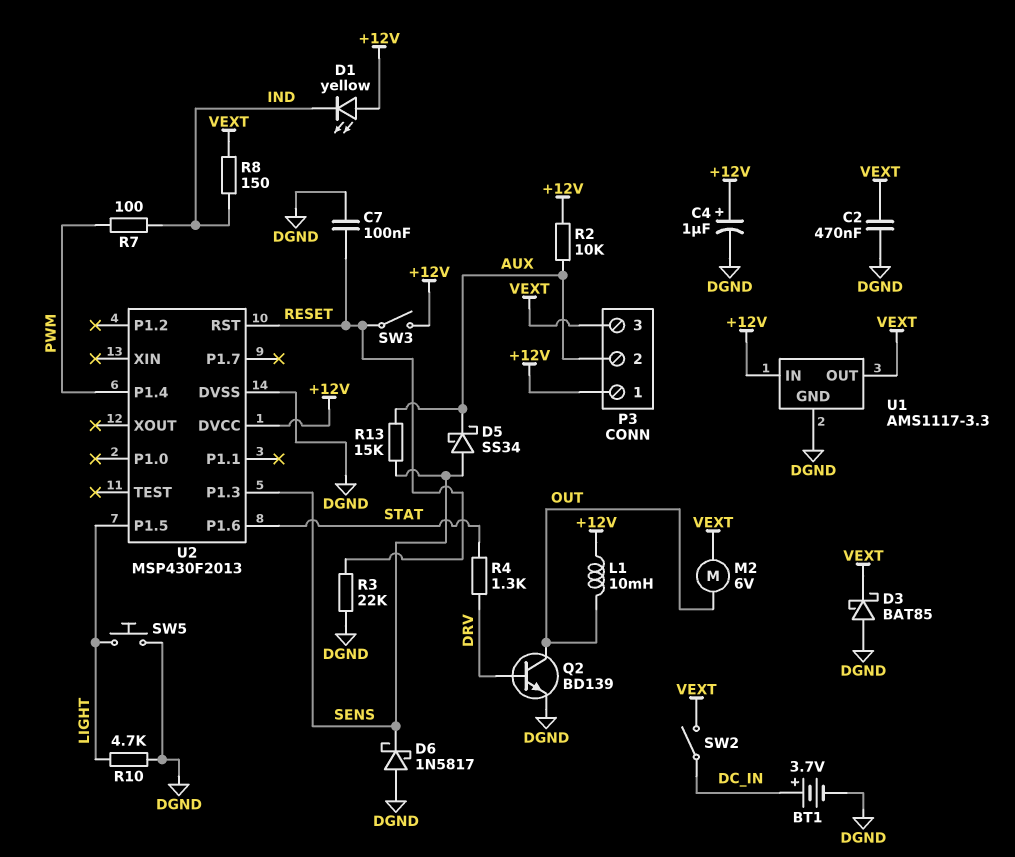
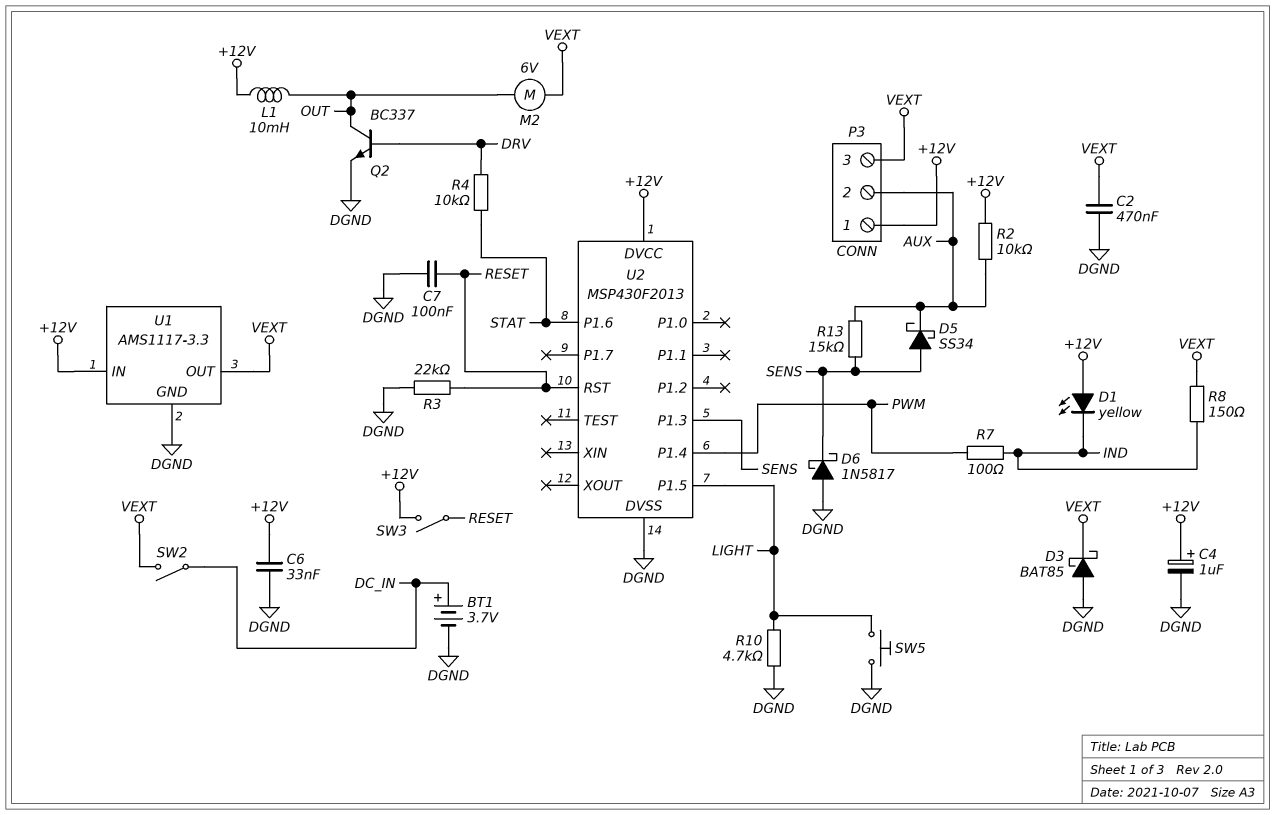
C6: none -> 33nF (+12V, DGND)
Q2: NPN BD139 (B DRV, C OUT, E DGND) -> NPN BC337 (B DRV, C OUT, E DGND)
R4: 1.3k (DRV, STAT) -> 10k (DRV, STAT)

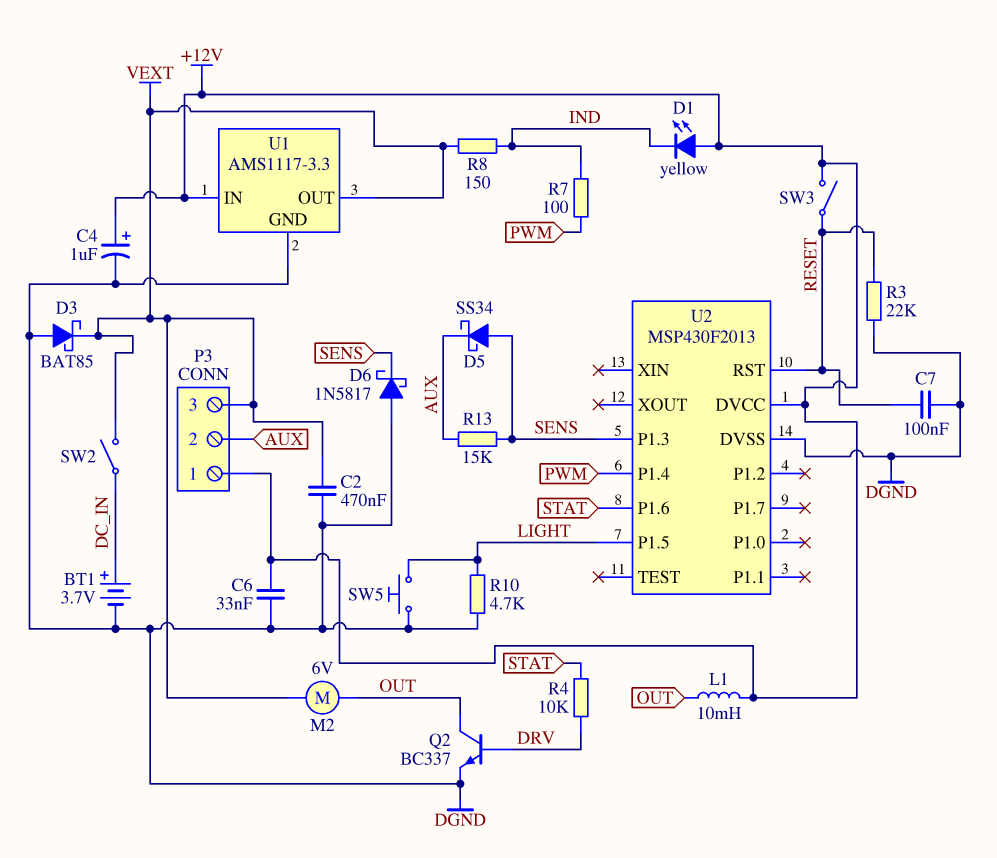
R2: 10k (+12V, AUX) -> none

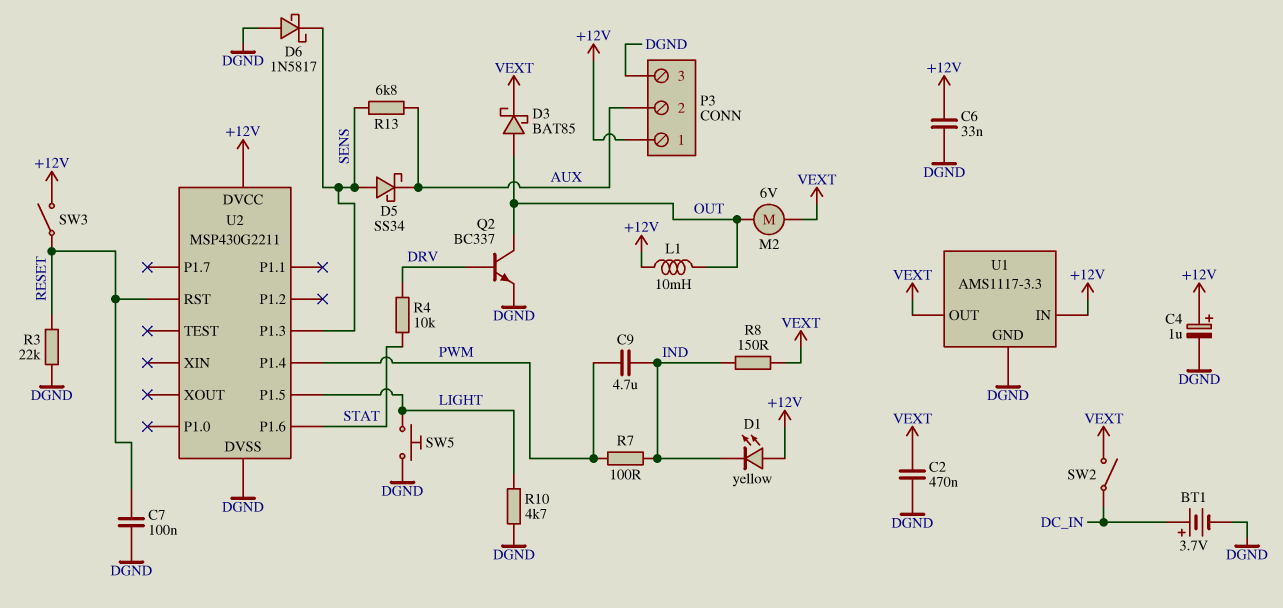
C9: none -> 4.7uF (IND, PWM)
D3: schottky BAT85 (A DGND, K VEXT) -> schottky BAT85 (A OUT, K VEXT)
P3 pin 3: VEXT -> DGND
R13: 15k (AUX, SENS) -> 6.8k (AUX, SENS)
U2: MSP430F2013 -> MSP430G2211

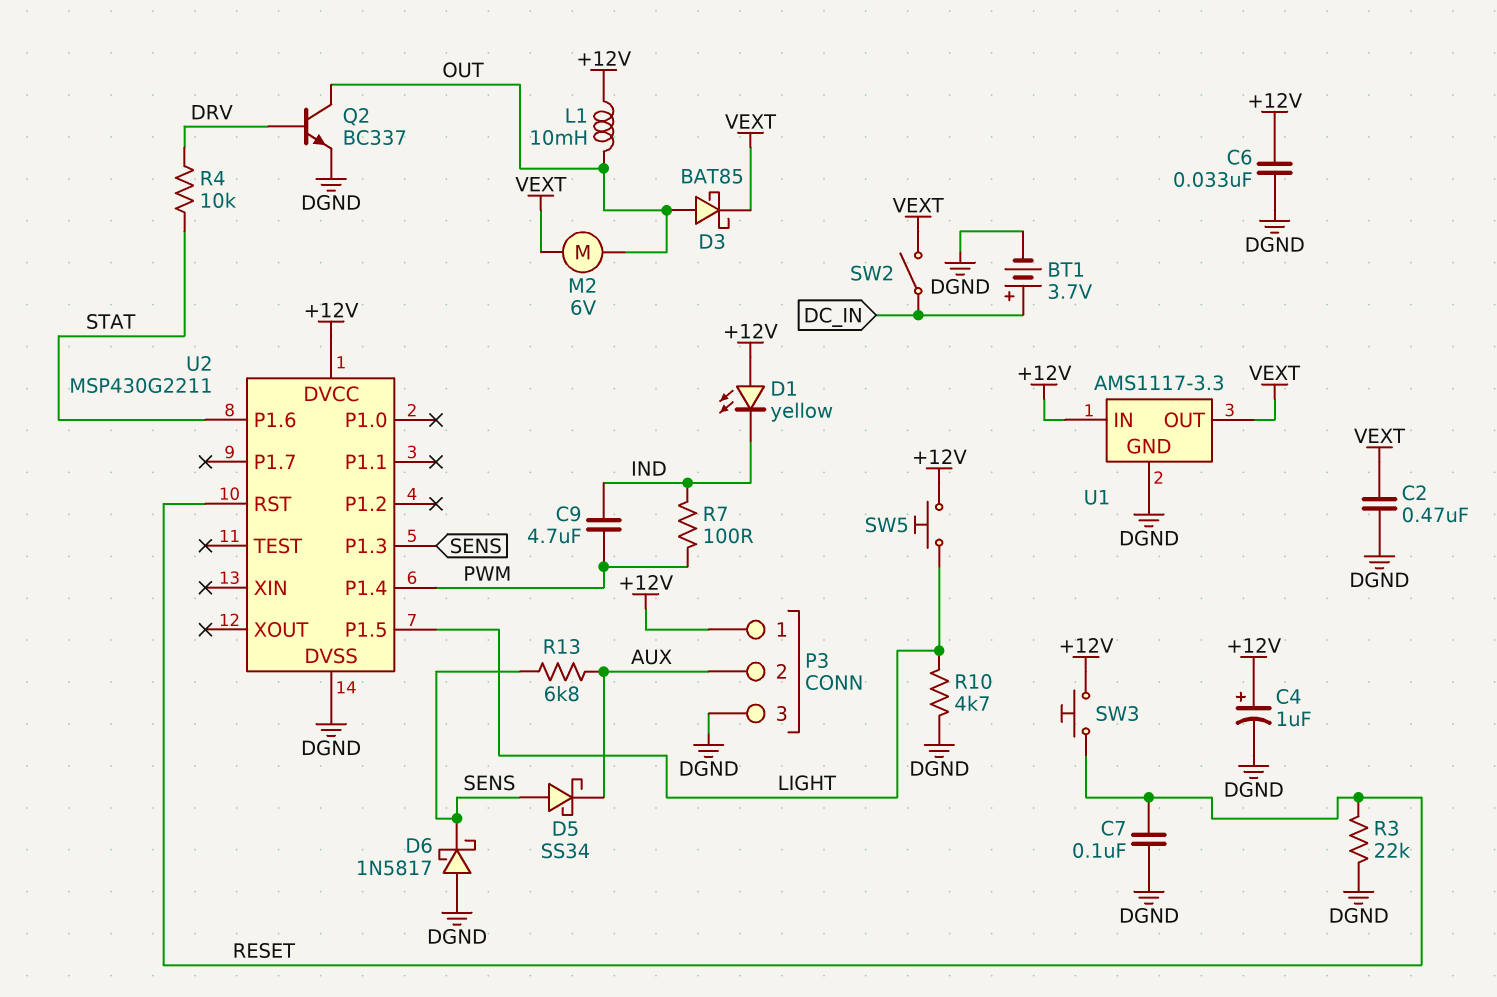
R8: 150 (IND, VEXT) -> none
SW3: switch (+12V, RESET) -> button (+12V, RESET)
SW5: button (DGND, LIGHT) -> button (+12V, LIGHT)

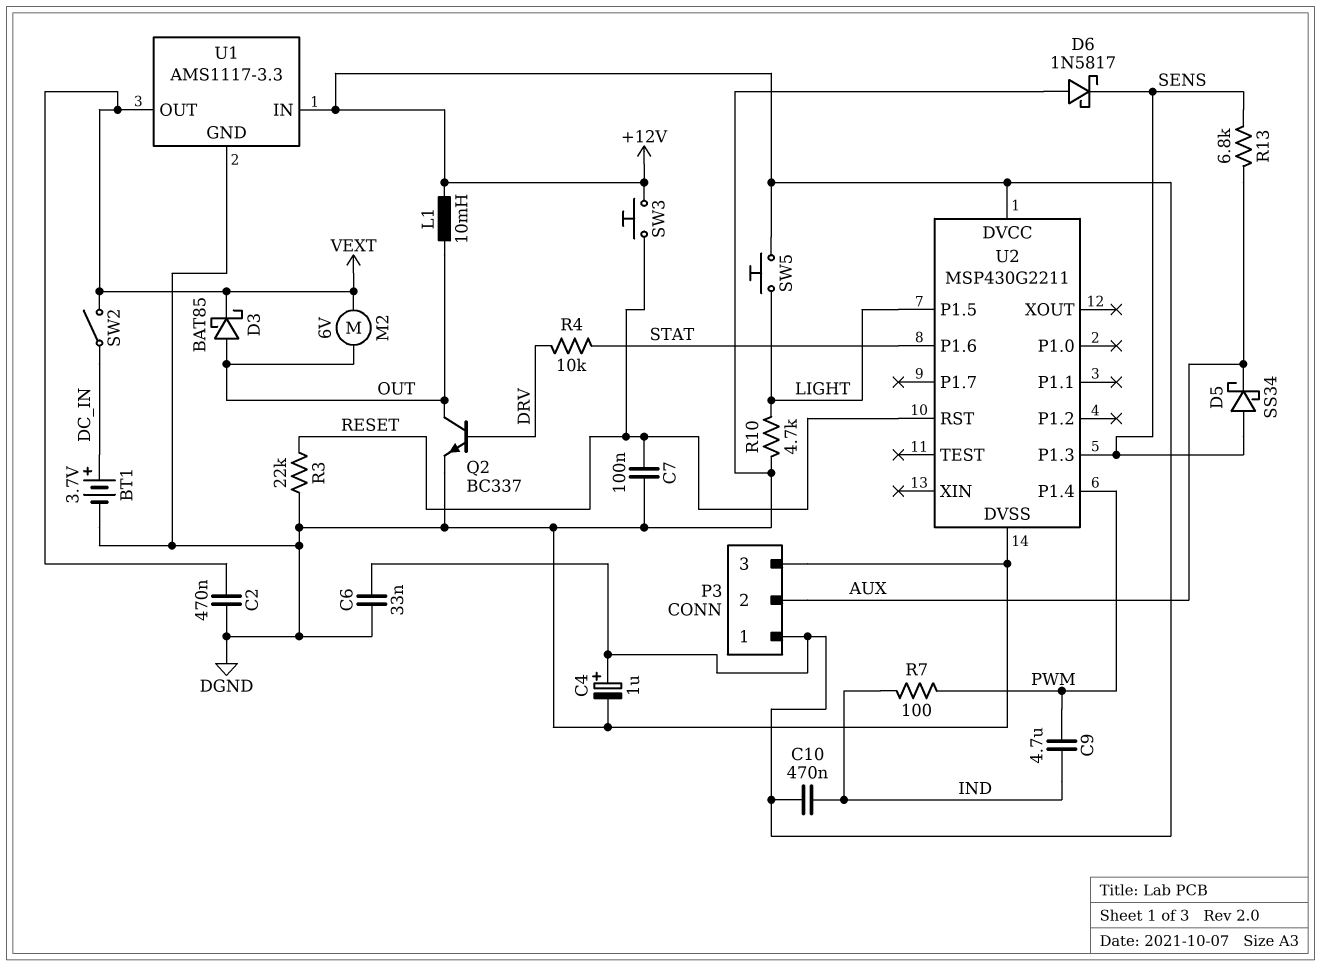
C10: none -> 470nF (+12V, IND)
D1: LED yellow (A +12V, K IND) -> none

